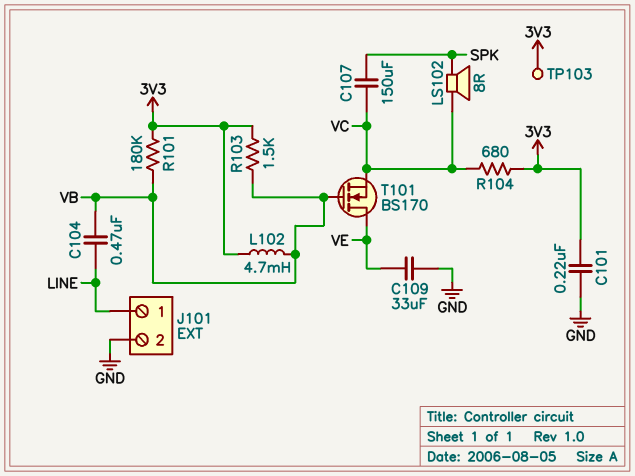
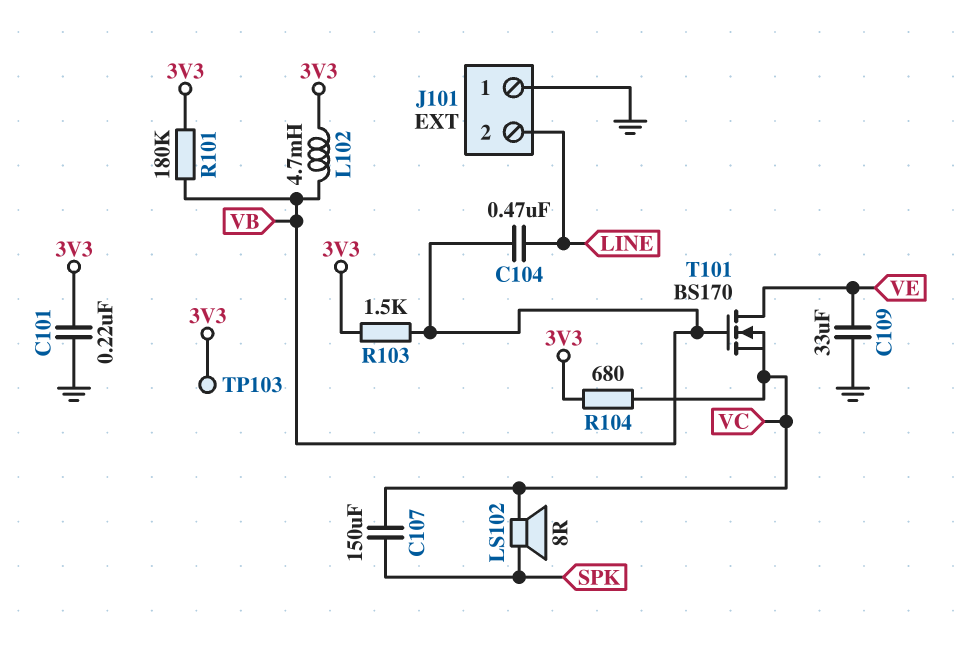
J101 pin 1: LINE -> GND
J101 pin 2: GND -> LINE

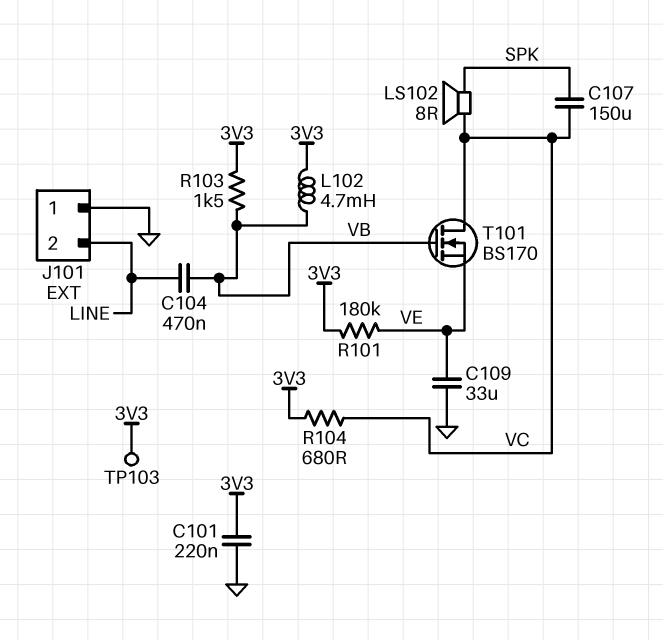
R101: 180k (3V3, VB) -> 180k (3V3, VE)
T101: NMOS BS170 (G VB, D VE, S VC) -> NMOS BS170 (G VB, D VC, S VE)

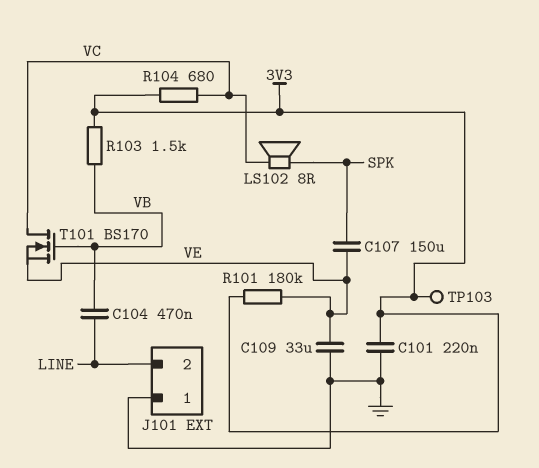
C107: 150uF (SPK, VC) -> 150uF (SPK, VE)
L102: 4.7mH (3V3, VB) -> none

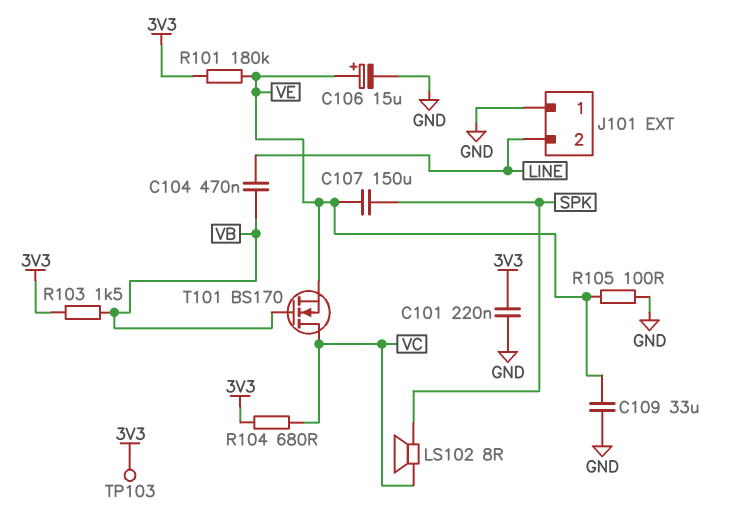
C106: none -> 15uF (plus VE, minus GND)
R105: none -> 100 (GND, VE)

